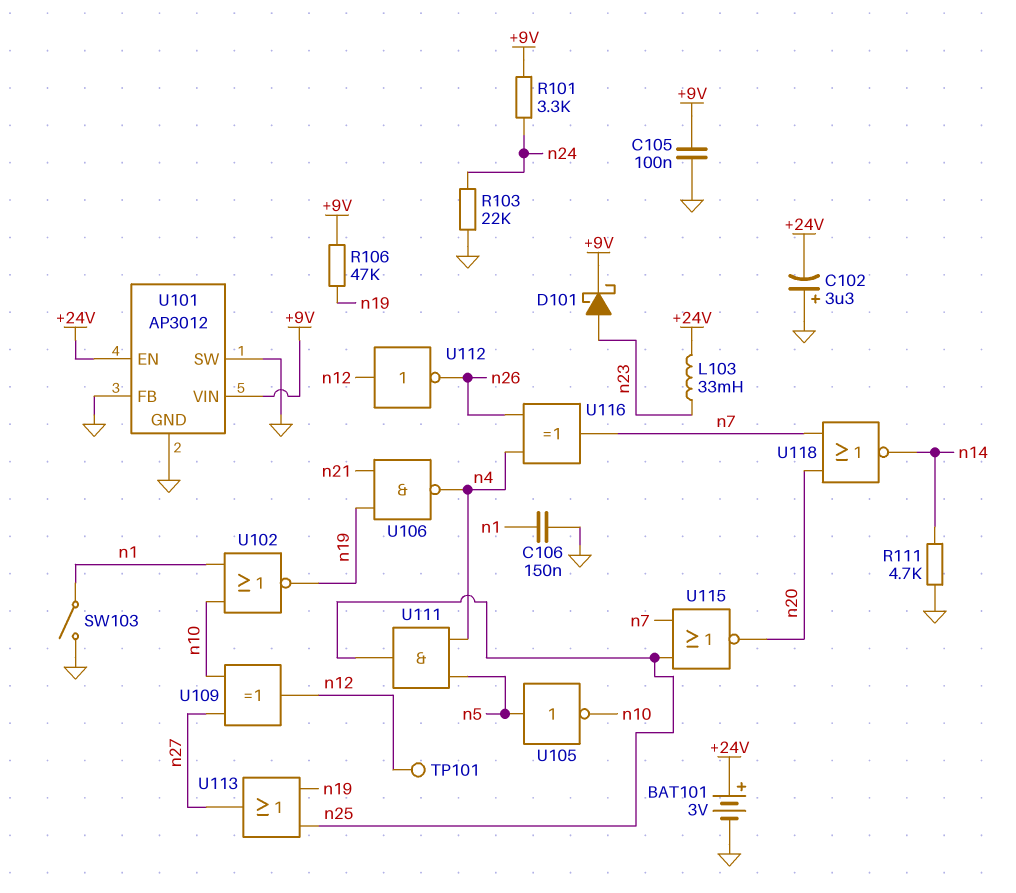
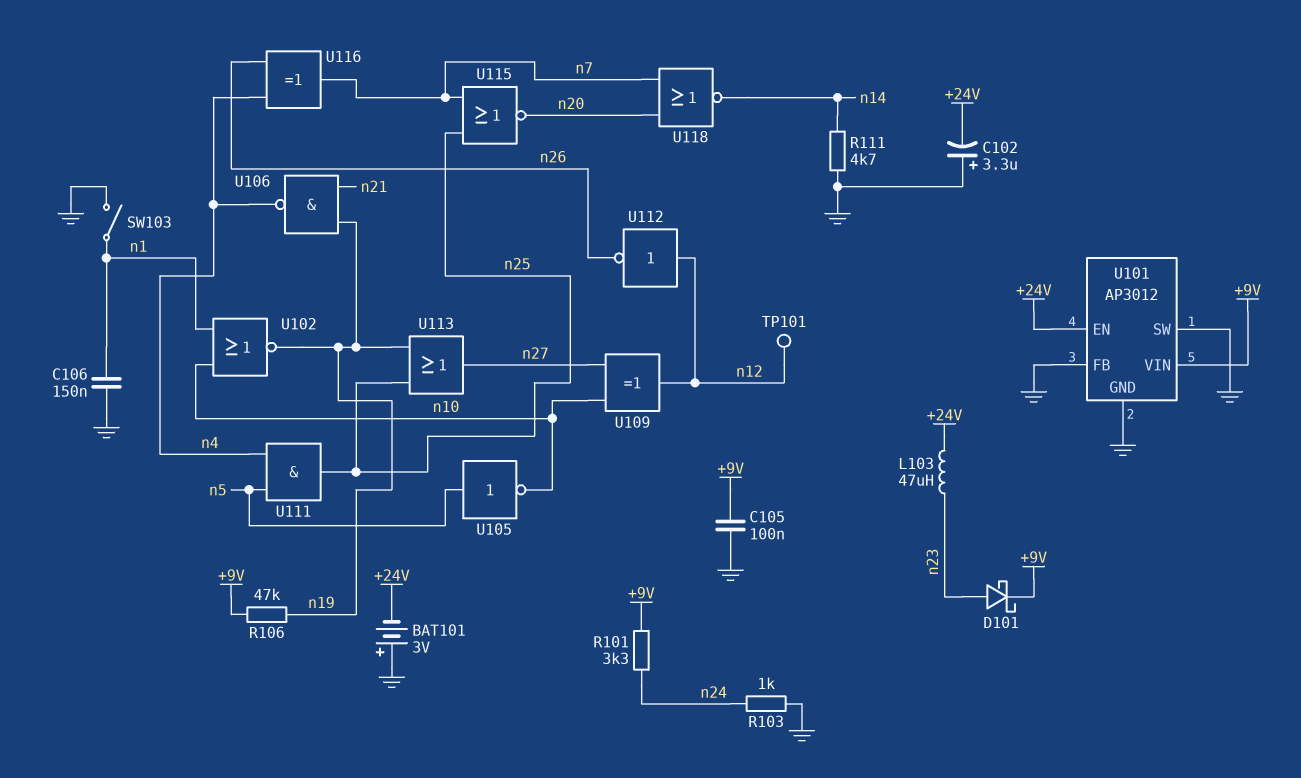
BAT101: 3V (plus +24V, minus GND) -> 3V (plus GND, minus +24V)
L103: 33mH (+24V, n23) -> 47uH (+24V, n23)
R103: 22k (GND, n24) -> 1k (GND, n24)

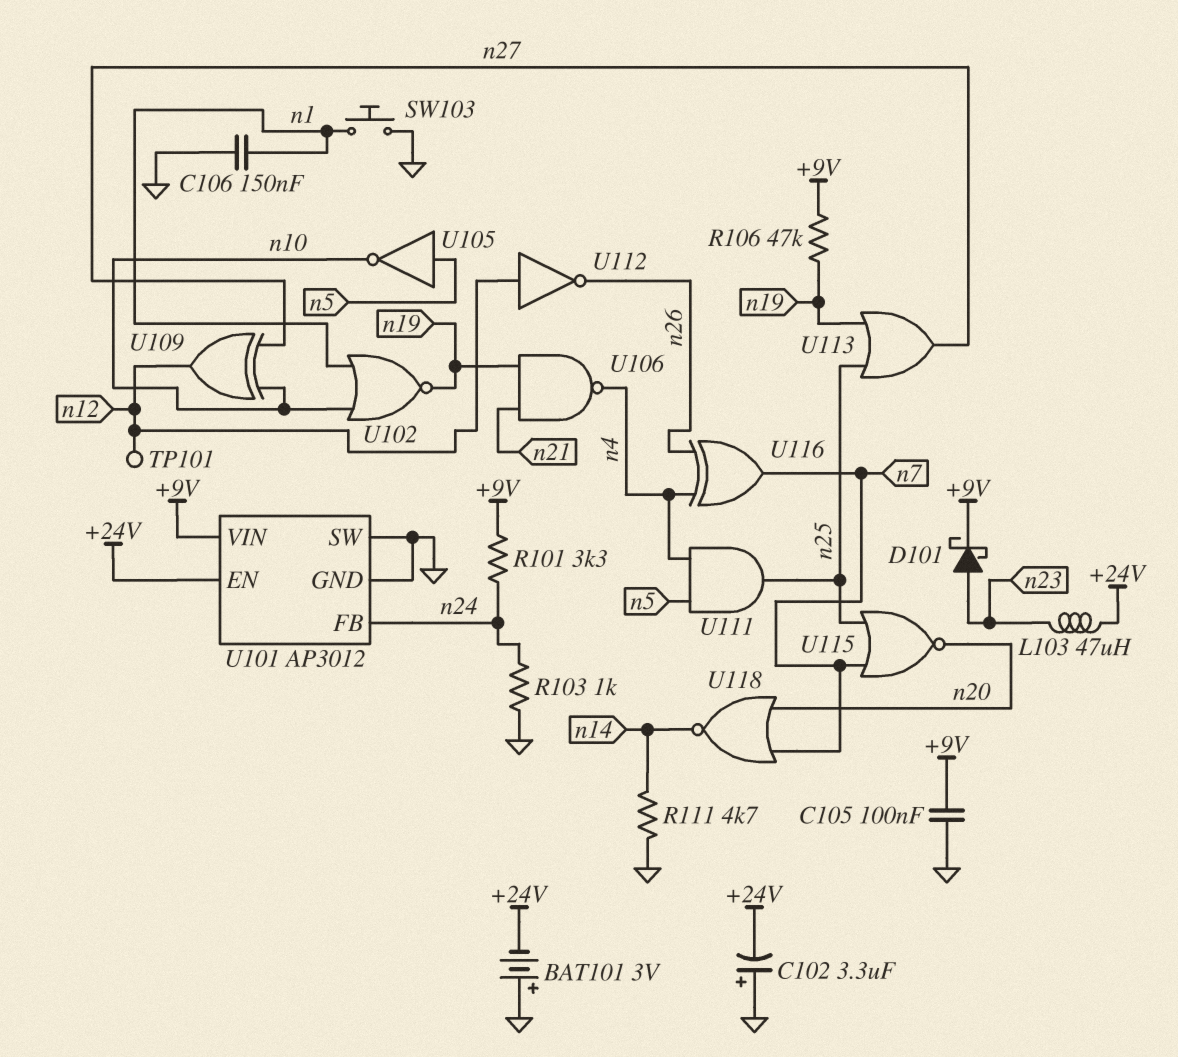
SW103: switch (GND, n1) -> button (GND, n1)
U101 pin FB: GND -> n24

